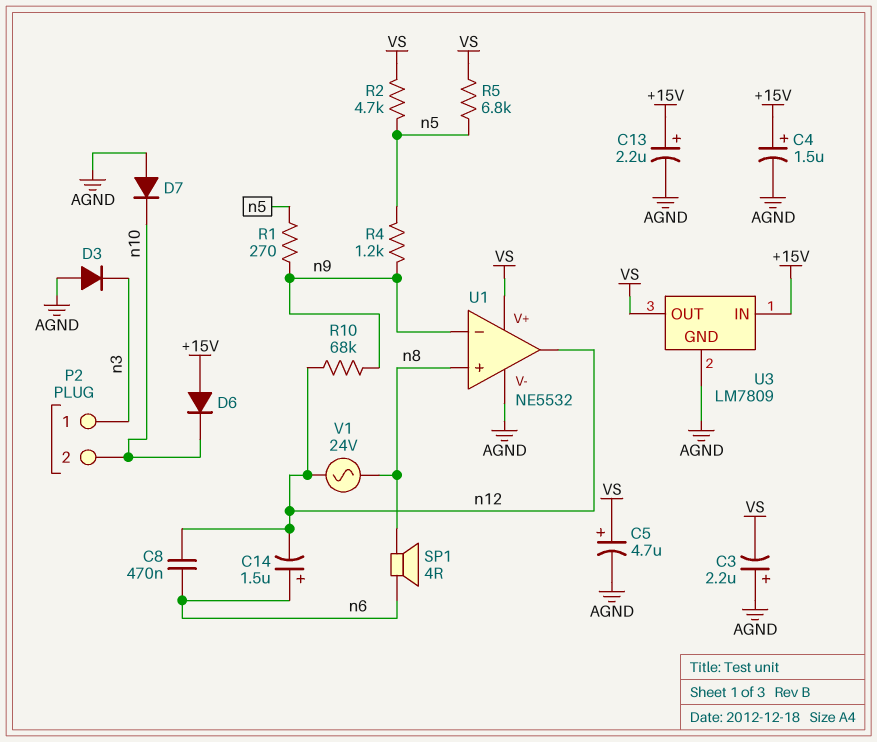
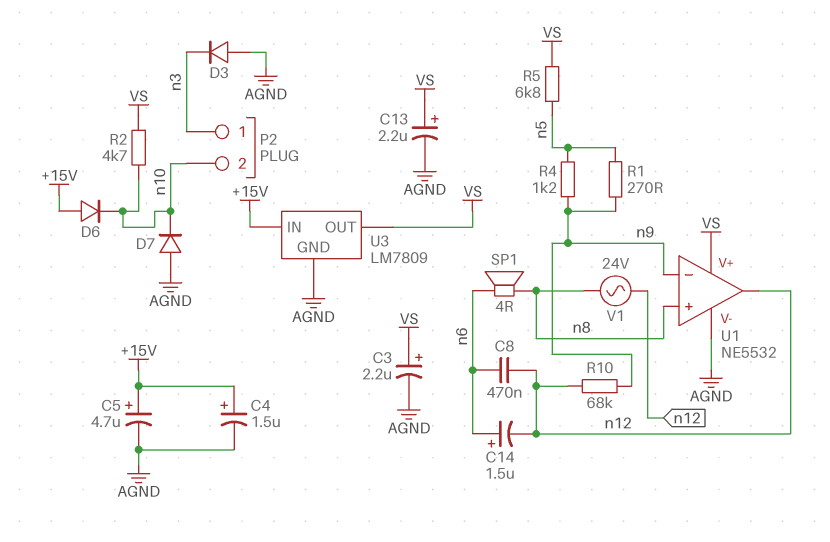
C3: 2.2uF (plus AGND, minus VS) -> 2.2uF (plus VS, minus AGND)
C5: 4.7uF (plus VS, minus AGND) -> 4.7uF (plus +15V, minus AGND)
C13: 2.2uF (plus +15V, minus AGND) -> 2.2uF (plus VS, minus AGND)
R2: 4.7k (VS, n5) -> 4.7k (VS, n10)

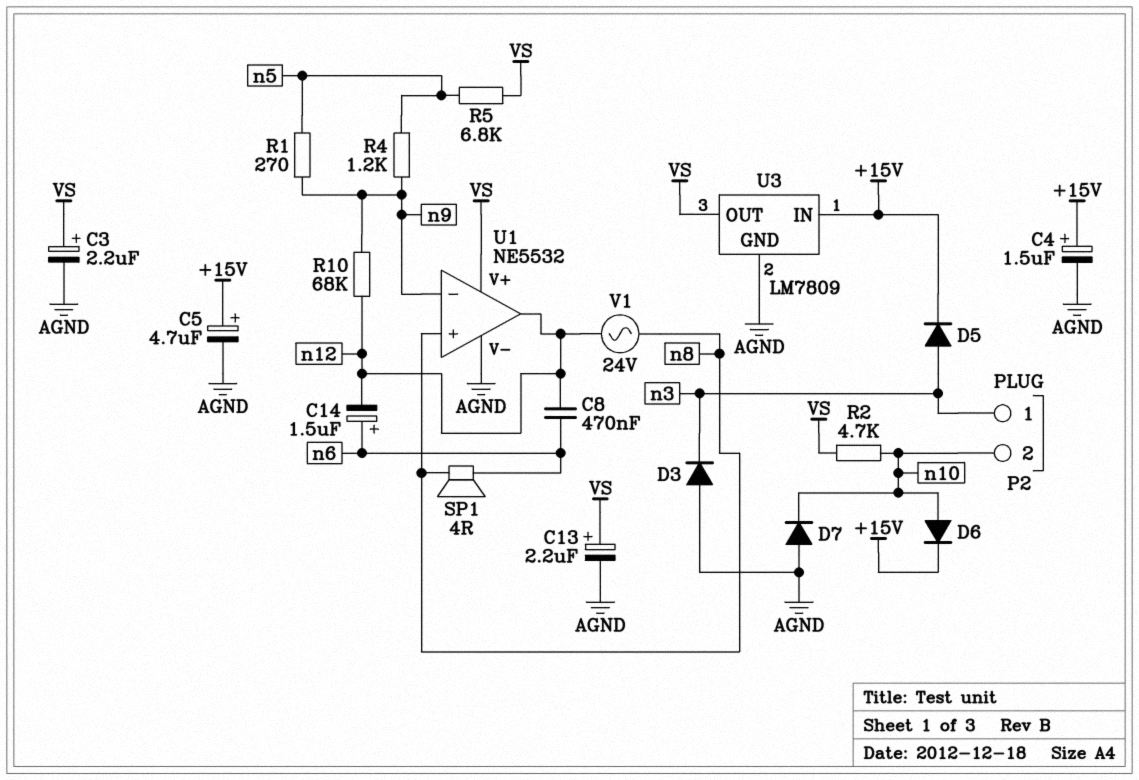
D5: none -> diode (A n3, K +15V)
D6: diode (A +15V, K n10) -> diode (A n10, K +15V)

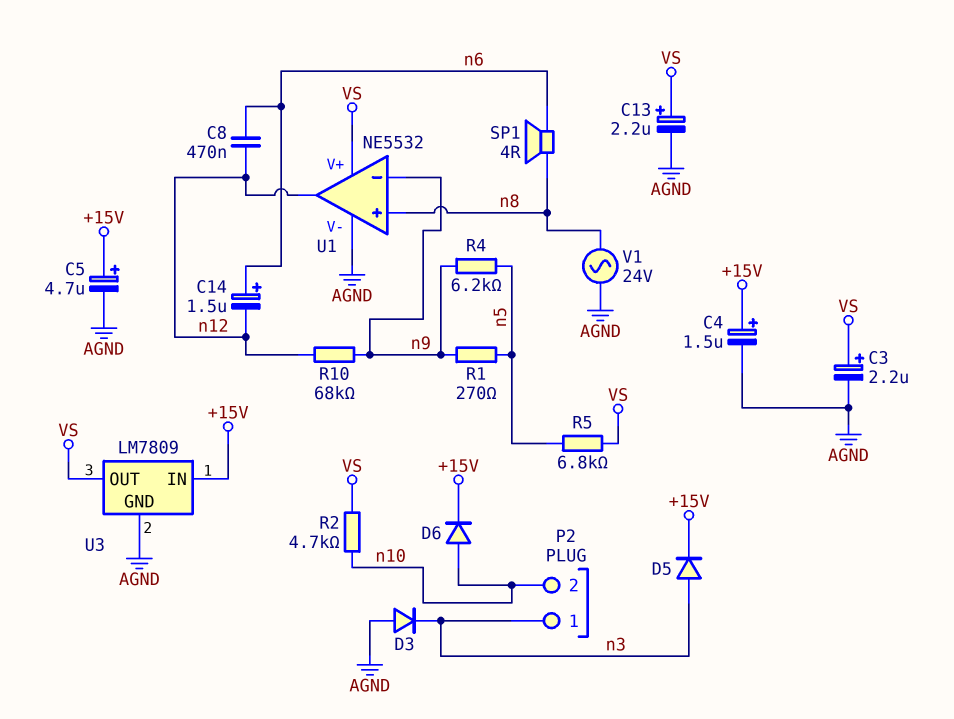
D7: diode (A AGND, K n10) -> none
R4: 1.2k (n5, n9) -> 6.2k (n5, n9)
V1: AC 24V (n8, n12) -> AC 24V (AGND, n8)

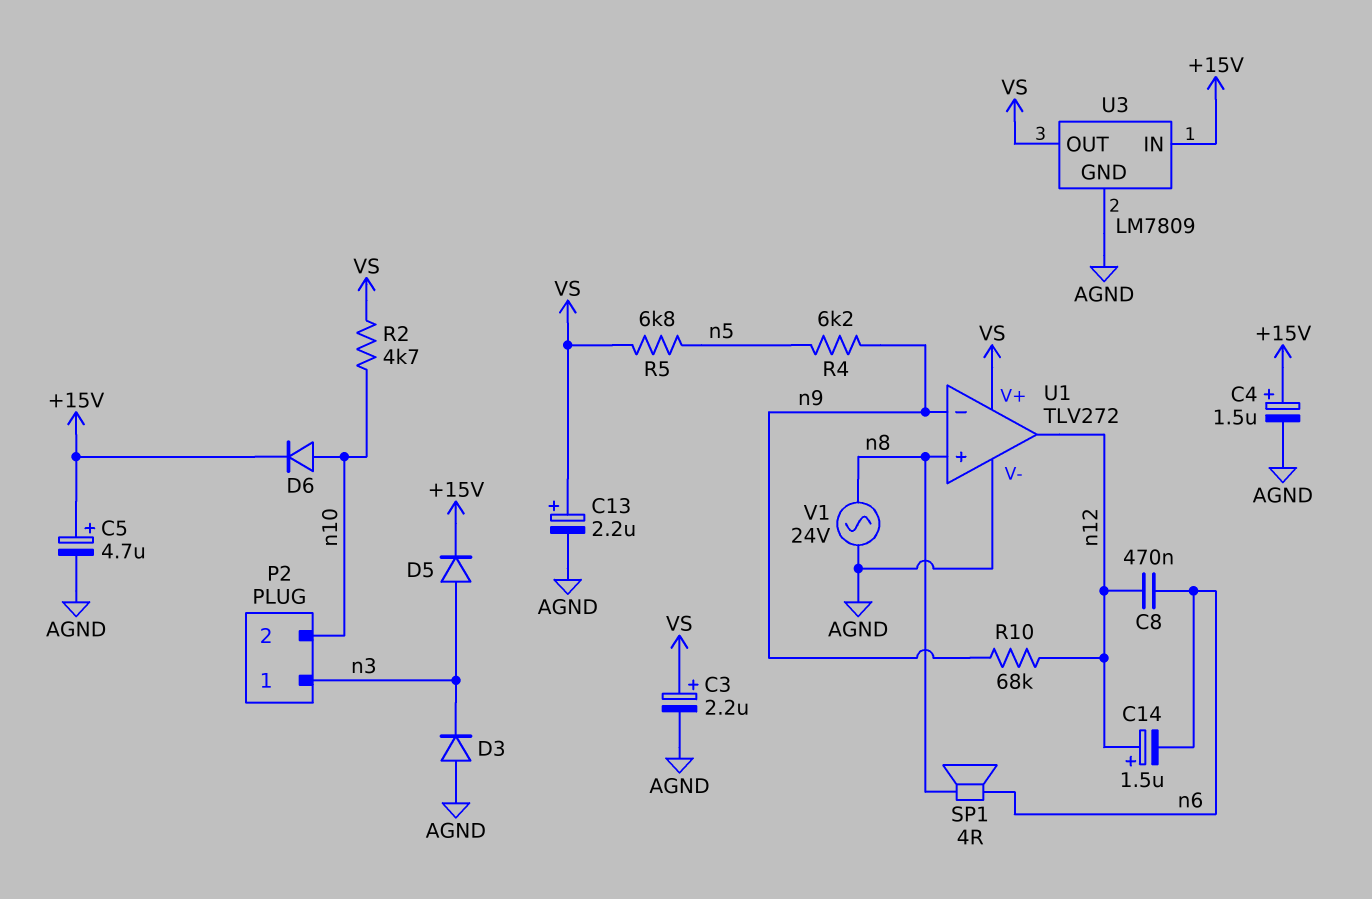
C14: 1.5uF (plus n6, minus n12) -> 1.5uF (plus n12, minus n6)
R1: 270 (n5, n9) -> none
U1: NE5532 -> TLV272

